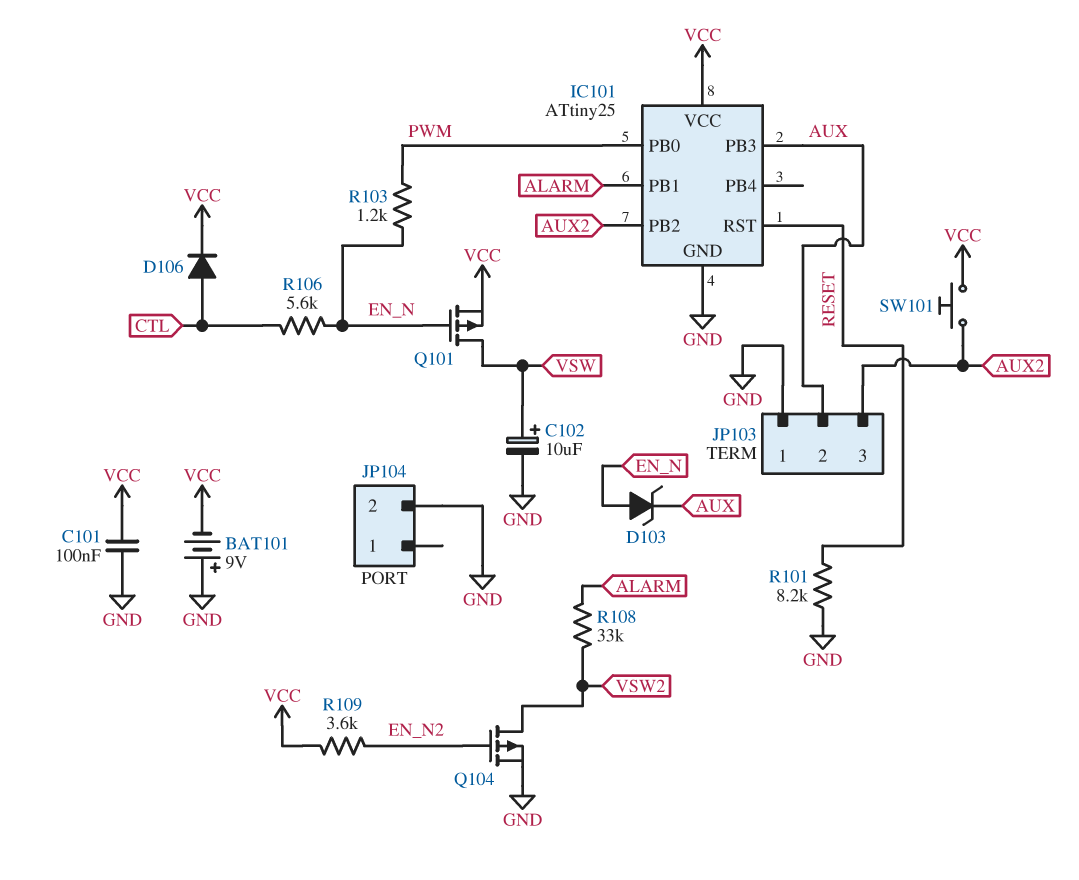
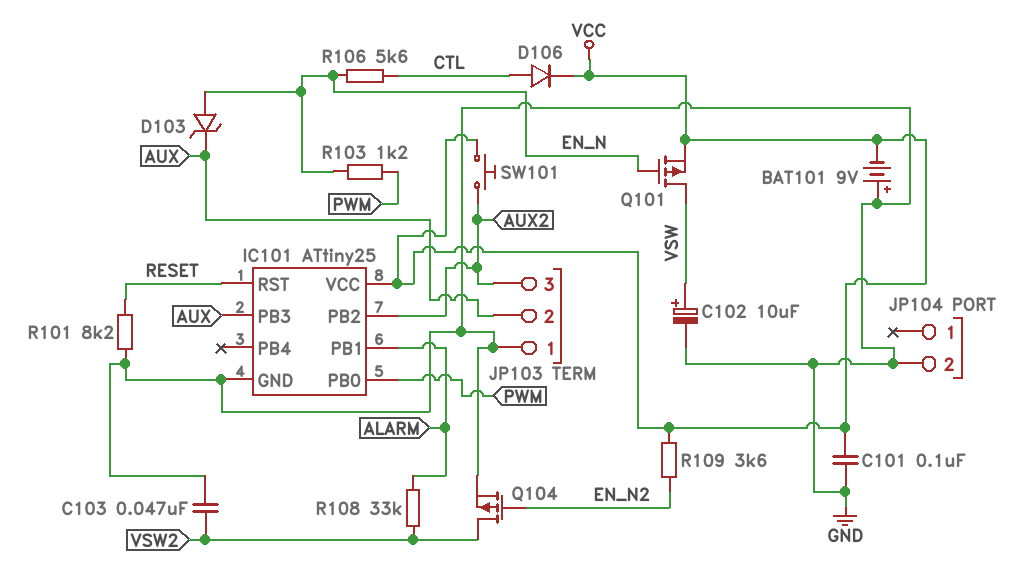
C103: none -> 47nF (GND, VSW2)

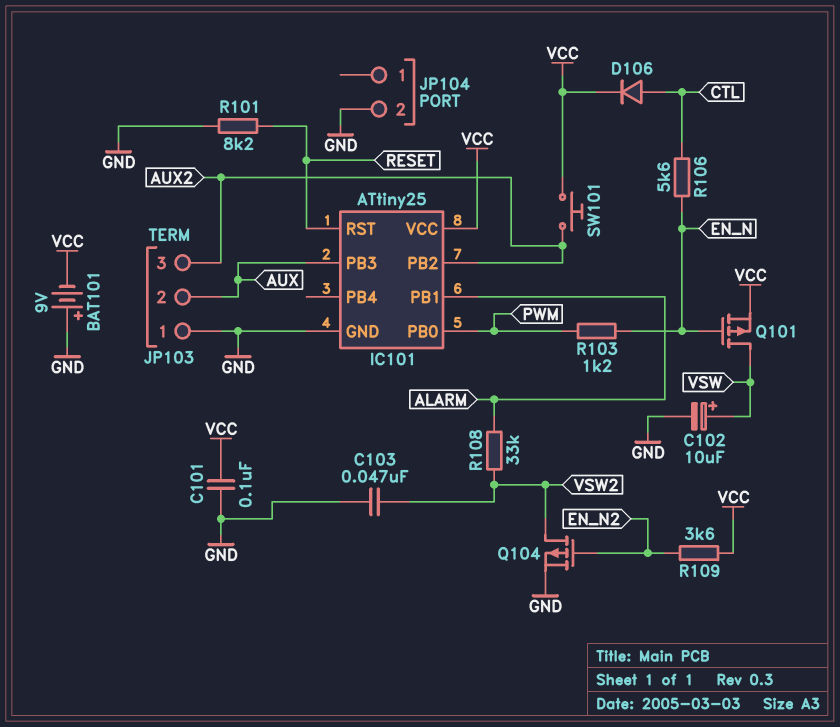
D103: zener (A EN_N, K AUX) -> none

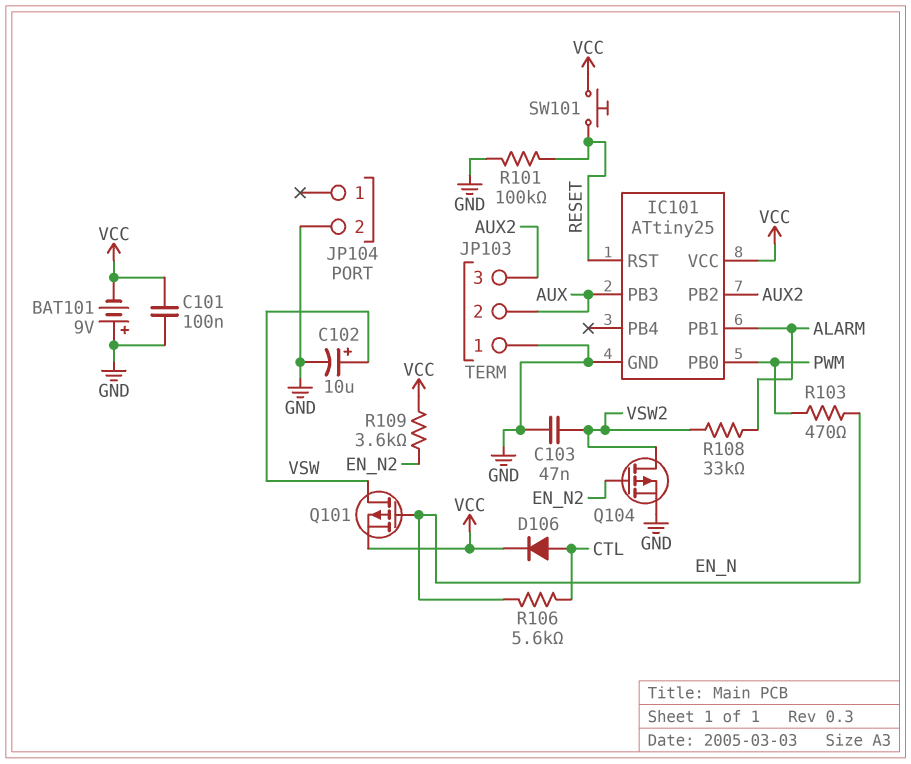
R101: 8.2k (GND, RESET) -> 100k (GND, RESET)
R103: 1.2k (EN_N, PWM) -> 470 (EN_N, PWM)
SW101: button (AUX2, VCC) -> button (RESET, VCC)

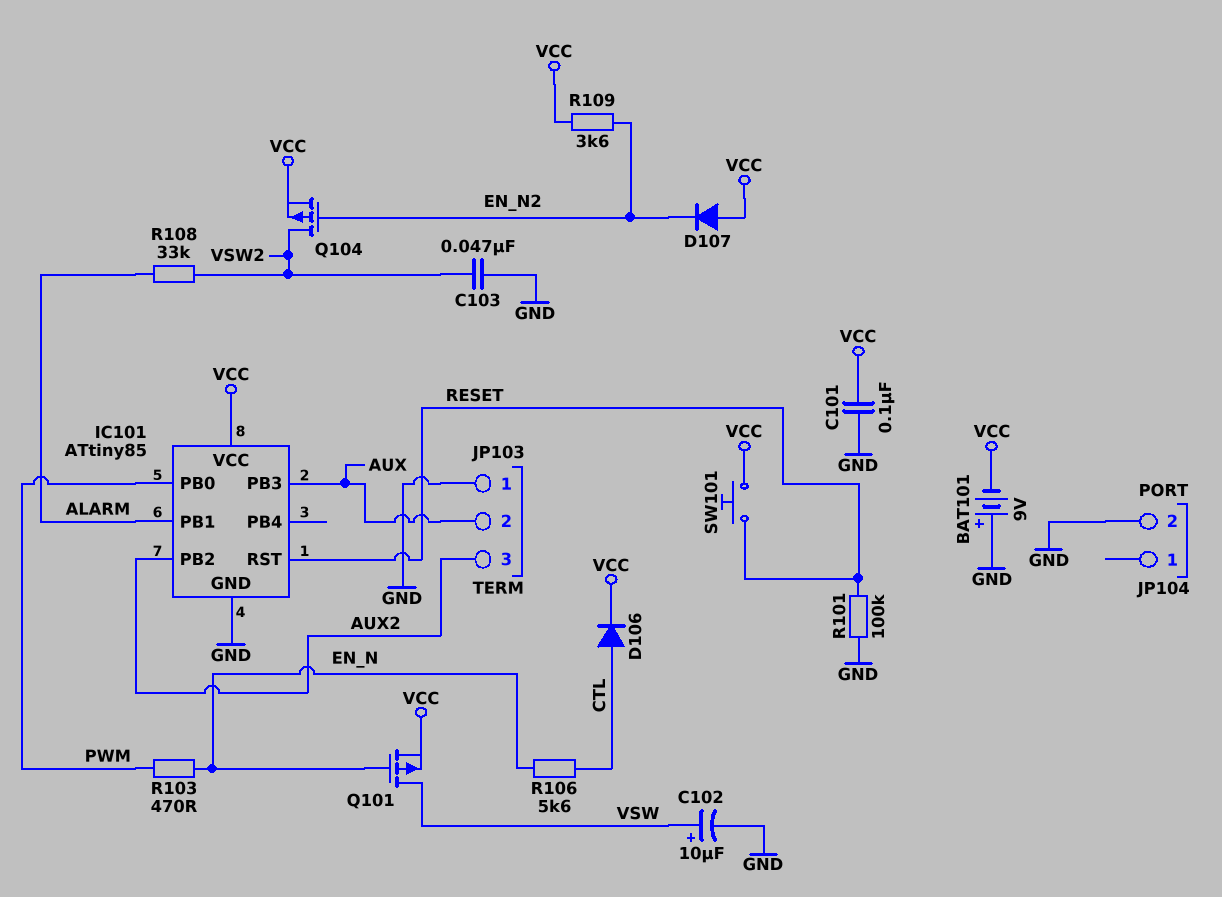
D107: none -> diode (A VCC, K EN_N2)
IC101: ATtiny25 -> ATtiny85
Q104: PMOS (G EN_N2, D VSW2, S GND) -> PMOS (G EN_N2, D VSW2, S VCC)

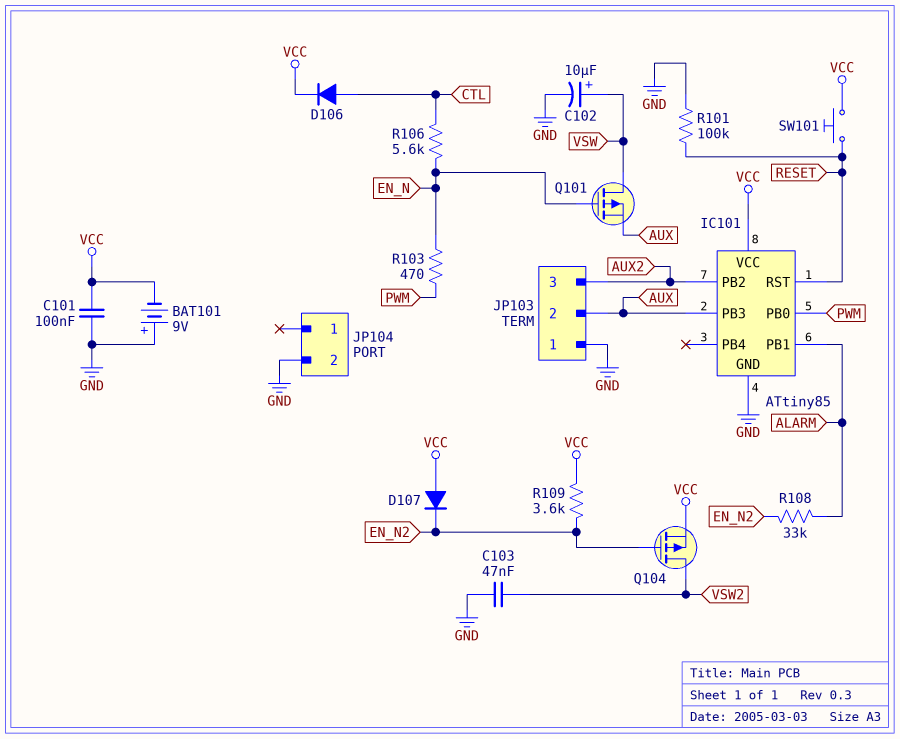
Q101: PMOS (G EN_N, D VSW, S VCC) -> PMOS (G EN_N, D VSW, S AUX)
R108: 33k (ALARM, VSW2) -> 33k (ALARM, EN_N2)

